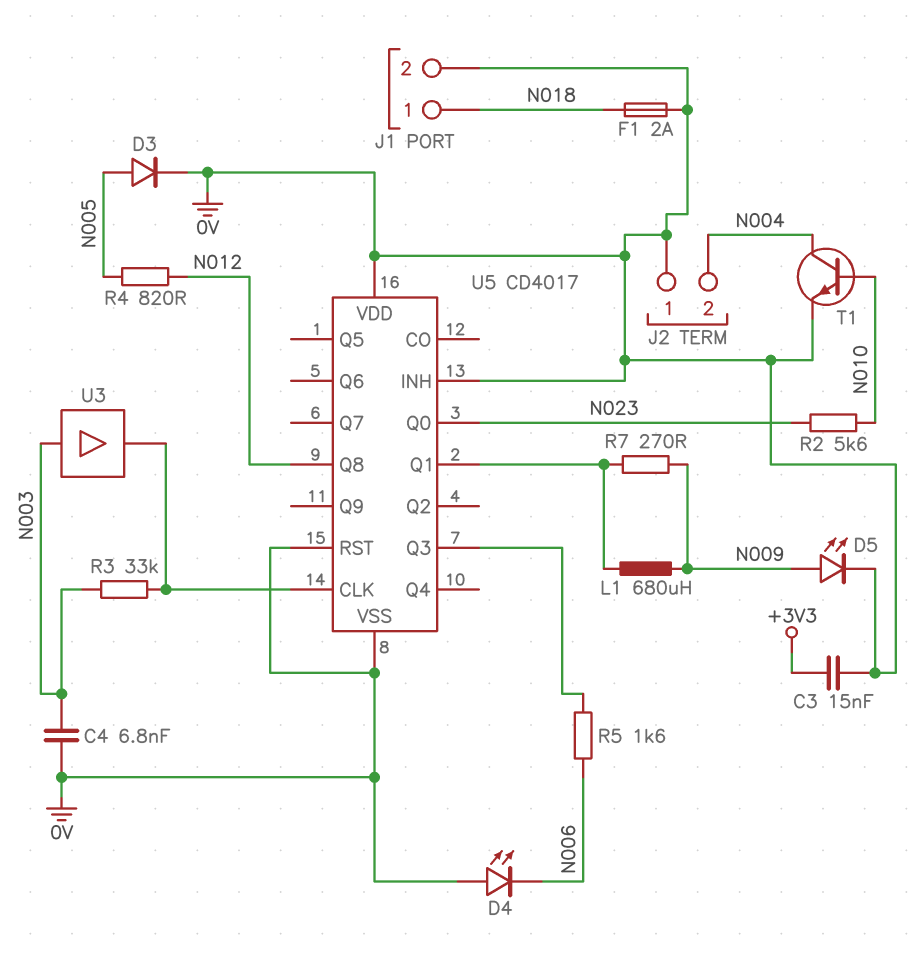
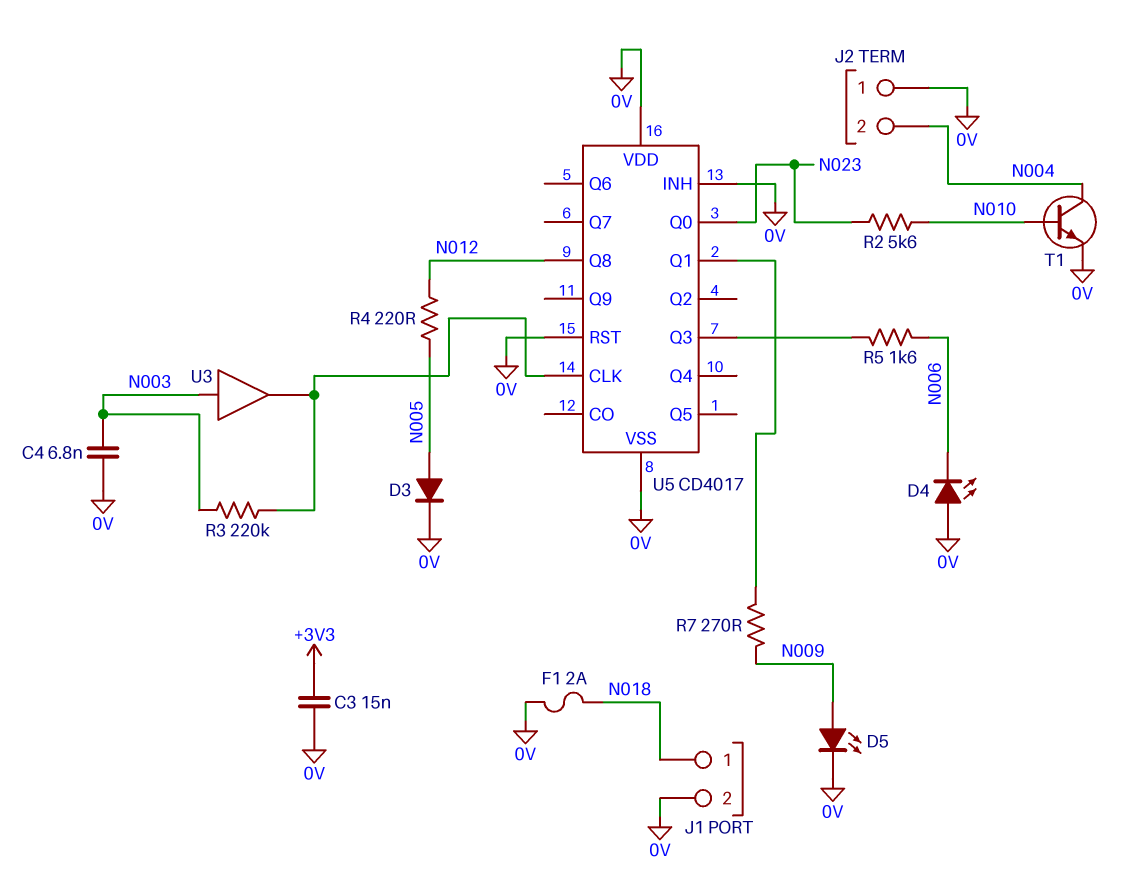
L1: 680uH (N009, U5/Q1) -> none
R3: 33k (N003, U5/CLK) -> 220k (N003, U5/CLK)
R4: 820 (N005, N012) -> 220 (N005, N012)

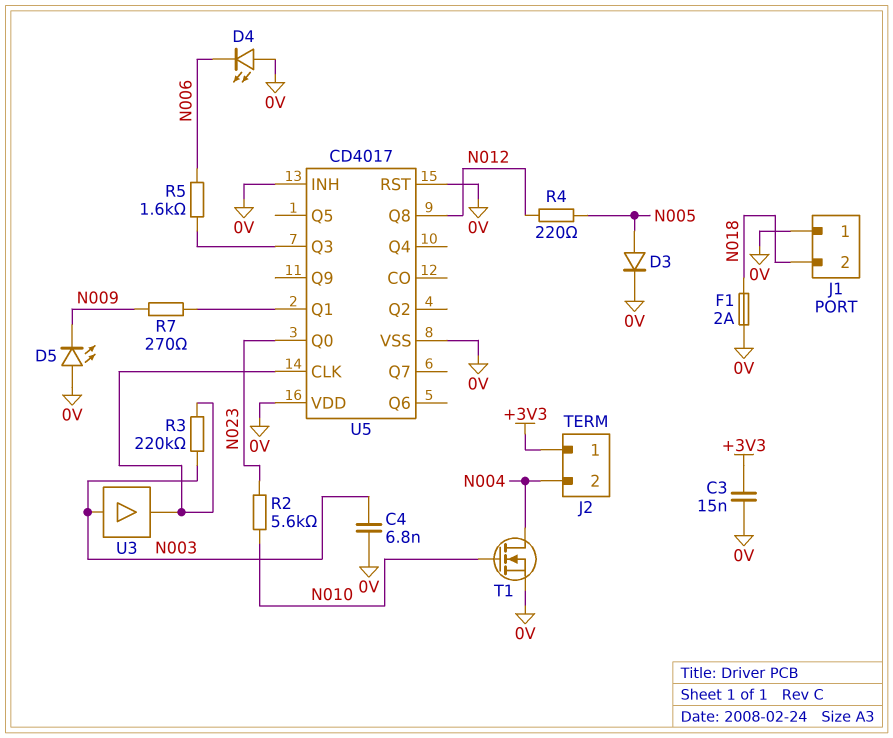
D5: LED (A N009, K 0V) -> LED (A 0V, K N009)
J1 pin 1: N018 -> 0V
J1 pin 2: 0V -> N018
J2 pin 1: 0V -> +3V3
T1: NPN (B N010, C N004, E 0V) -> NMOS (G N010, D N004, S 0V)

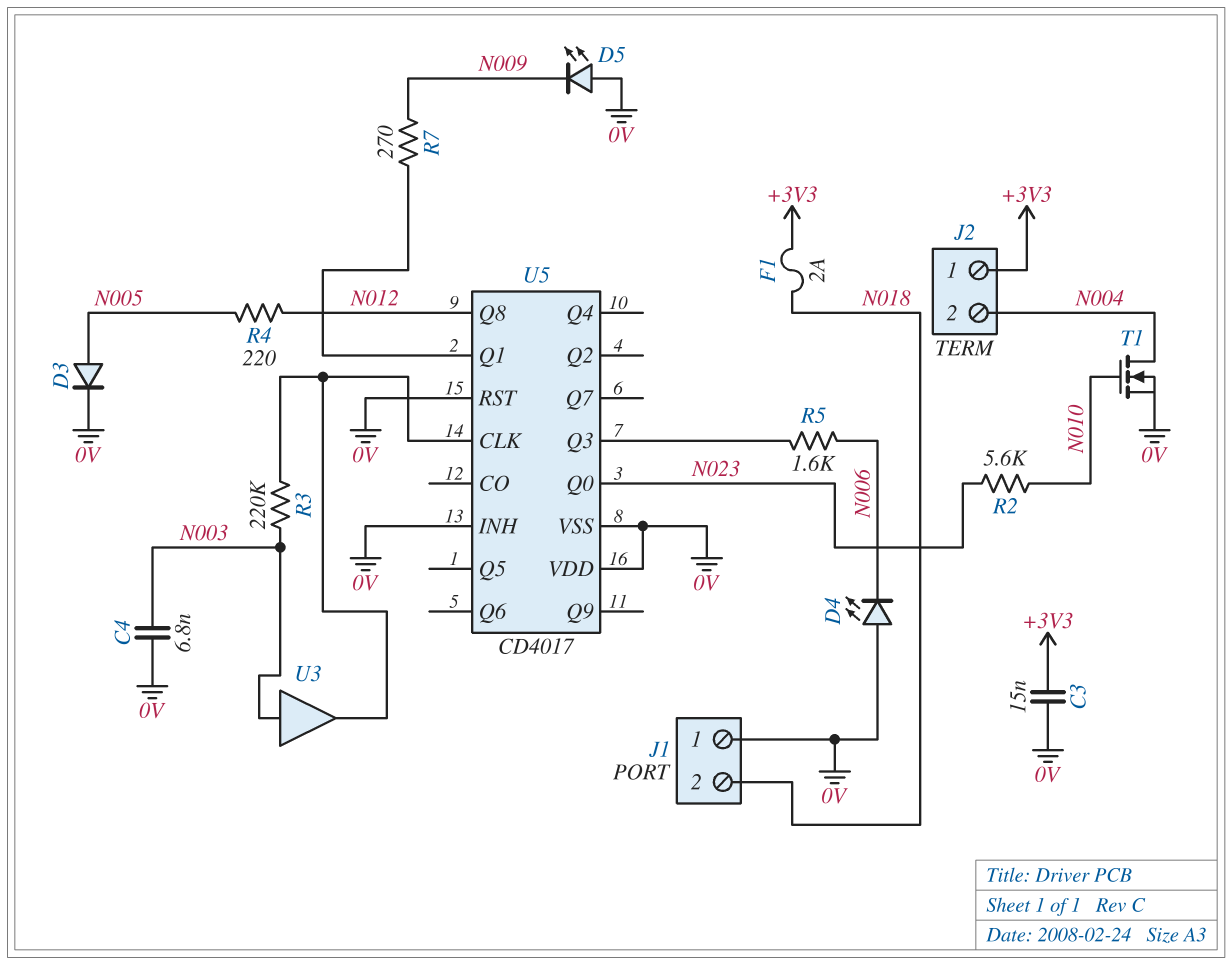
F1: 2A (0V, N018) -> 2A (+3V3, N018)

